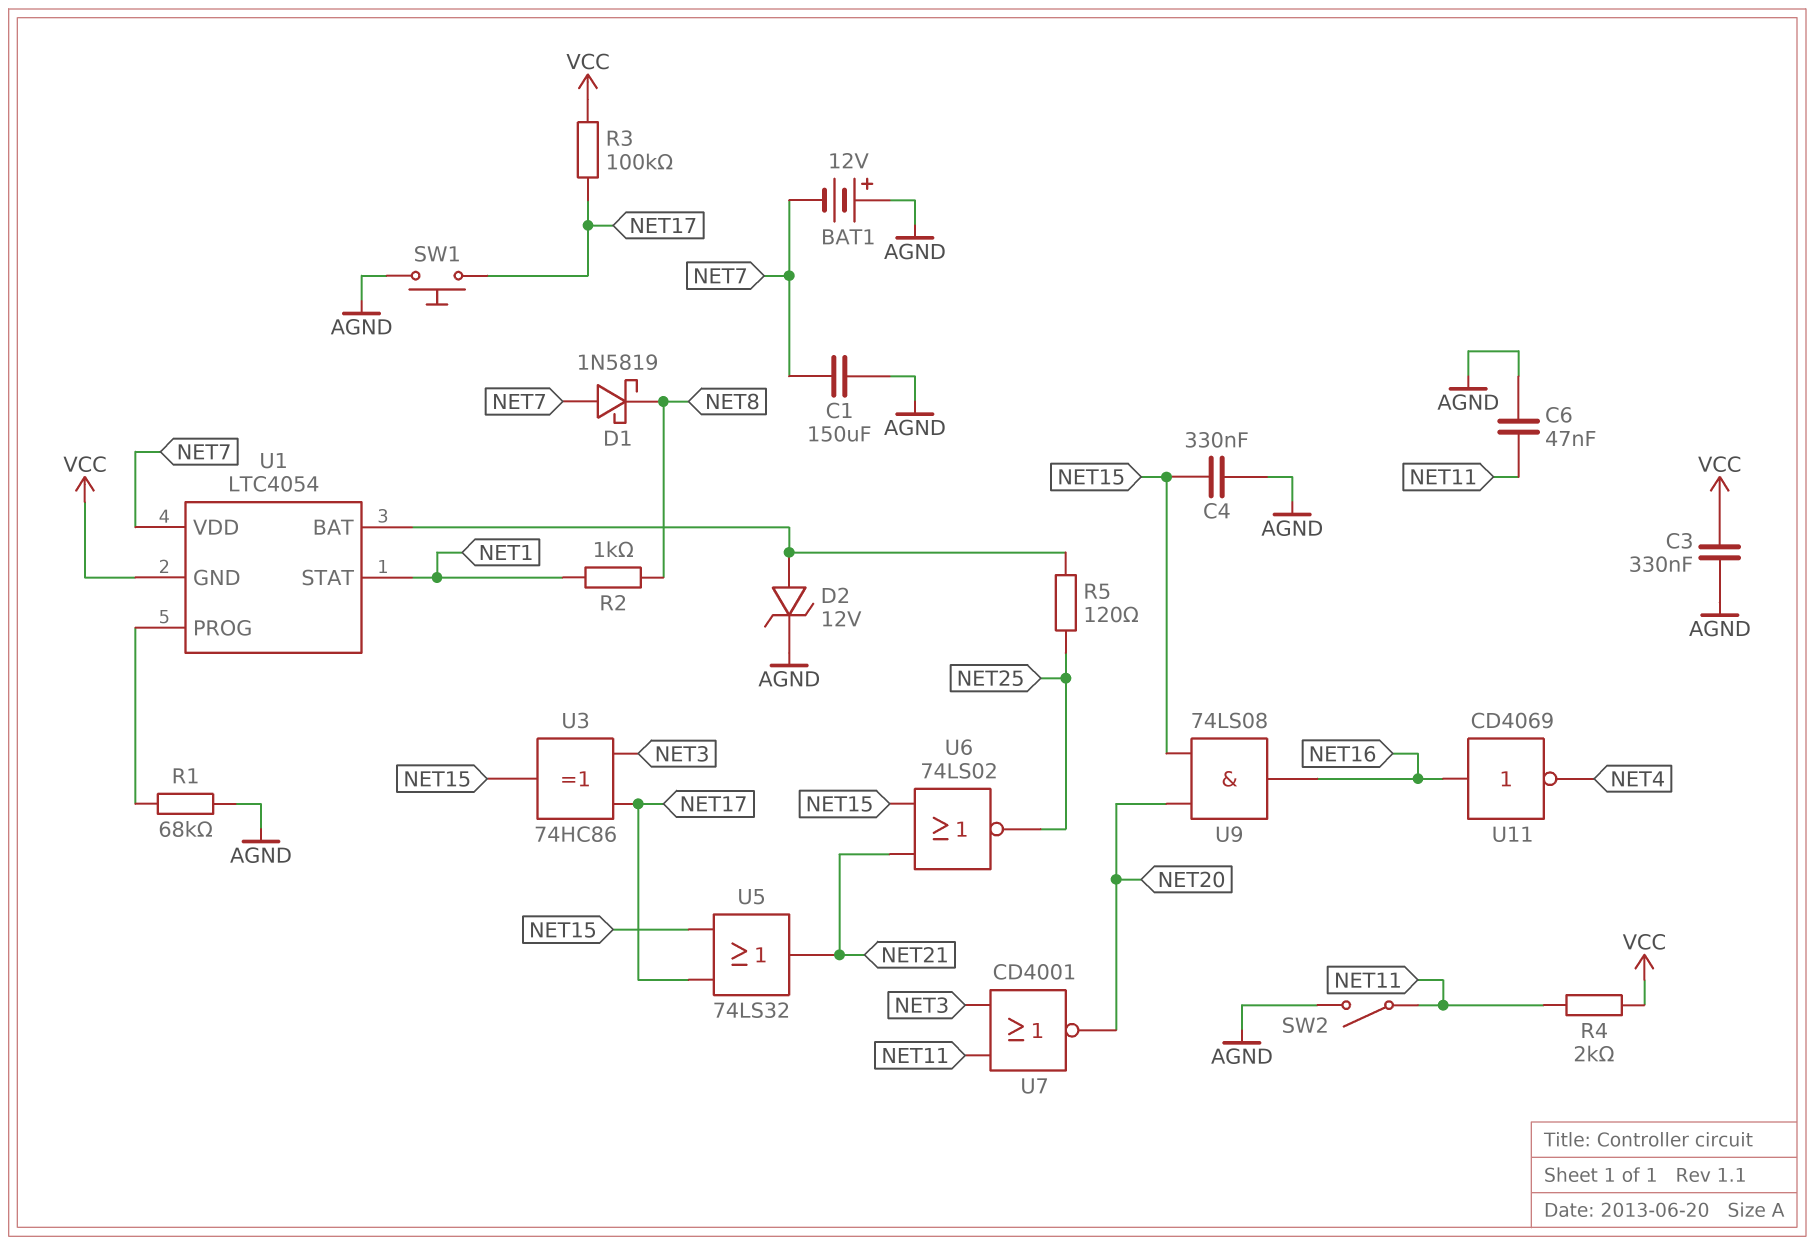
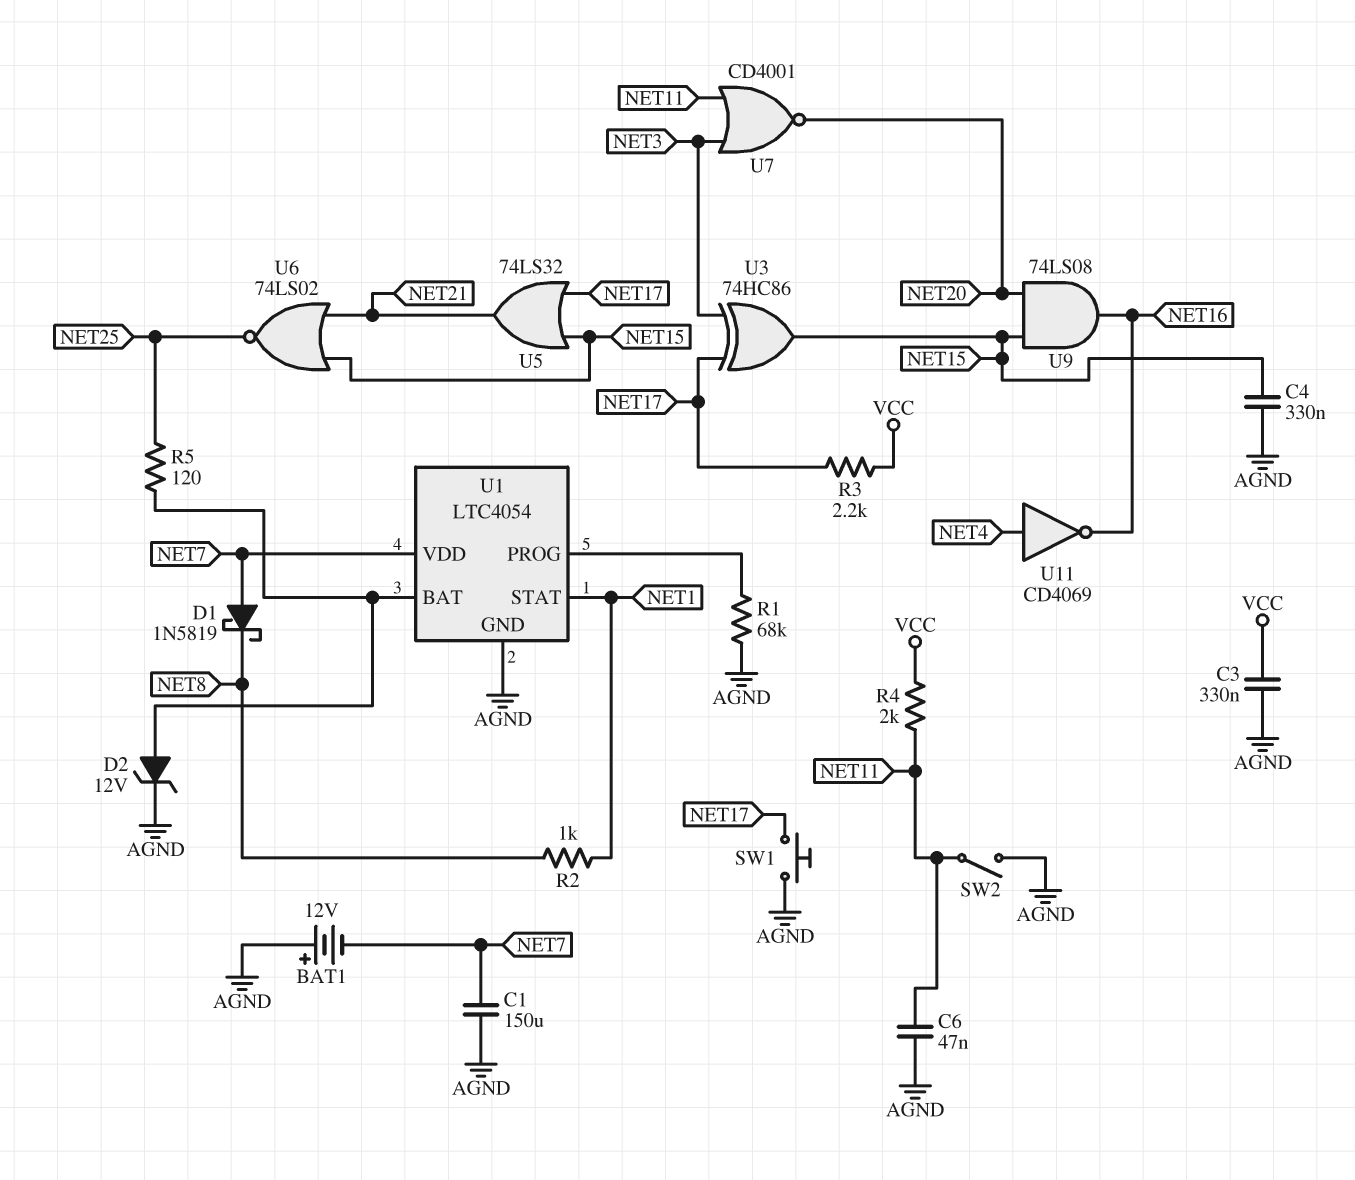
R3: 100k (NET17, VCC) -> 2.2k (NET17, VCC)
U1 pin GND: VCC -> AGND
U11: NOT CD4069 (in NET16, out NET4) -> NOT CD4069 (in NET4, out NET16)

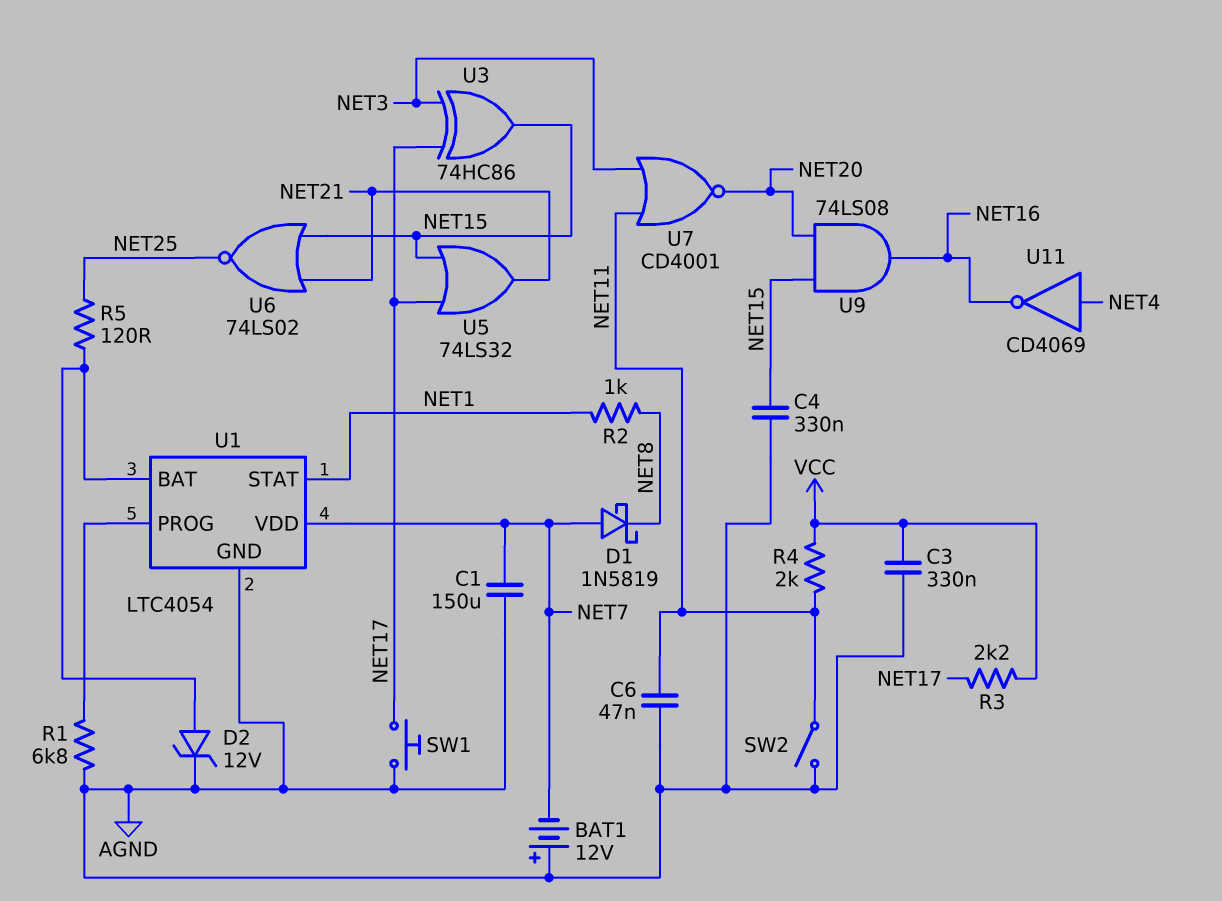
R1: 68k (AGND, U1/PROG) -> 6.8k (AGND, U1/PROG)

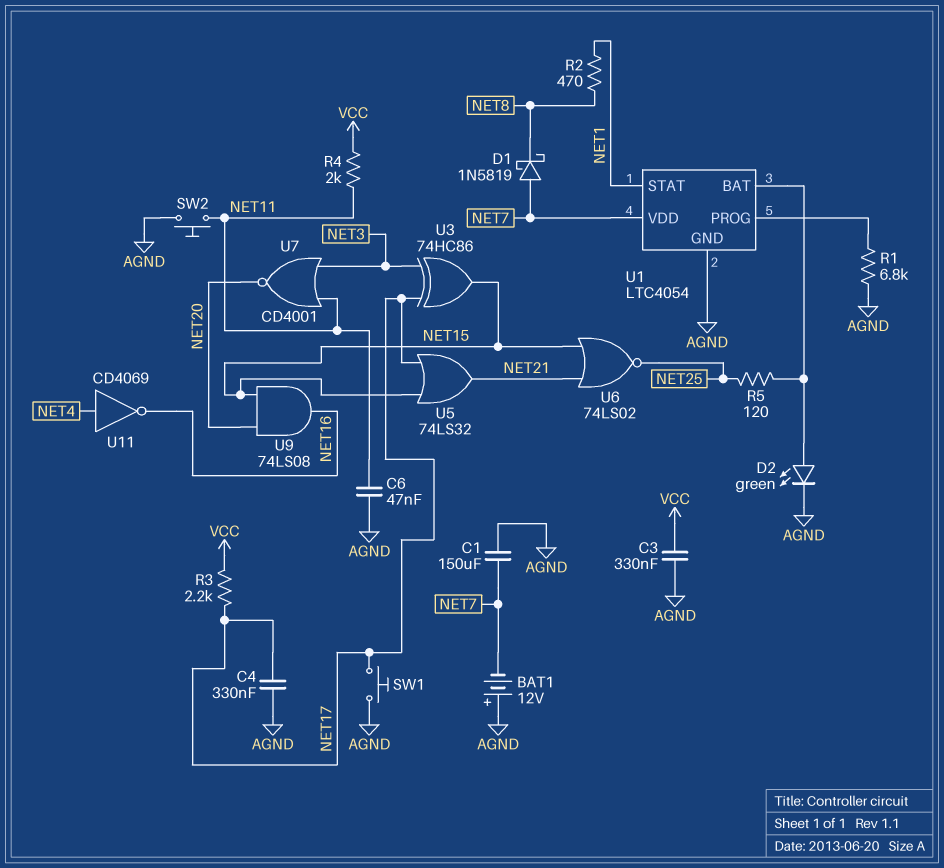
C4: 330nF (AGND, NET15) -> 330nF (AGND, NET17)
D2: zener 12V (A U1/BAT, K AGND) -> LED green (A U1/BAT, K AGND)
R2: 1k (NET1, NET8) -> 470 (NET1, NET8)
SW2: switch (AGND, NET11) -> button (AGND, NET11)

